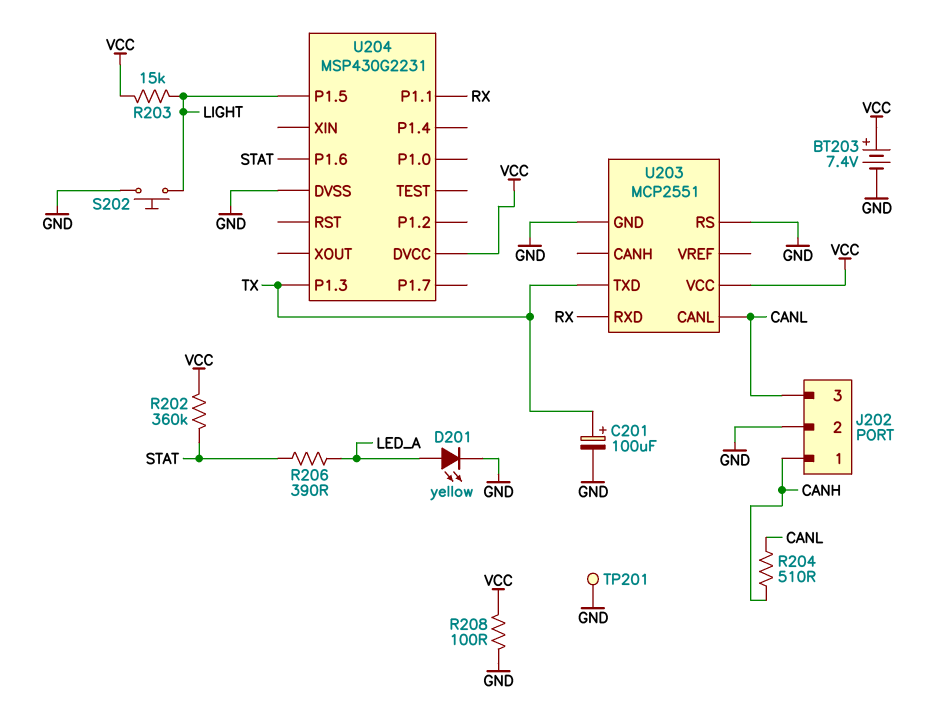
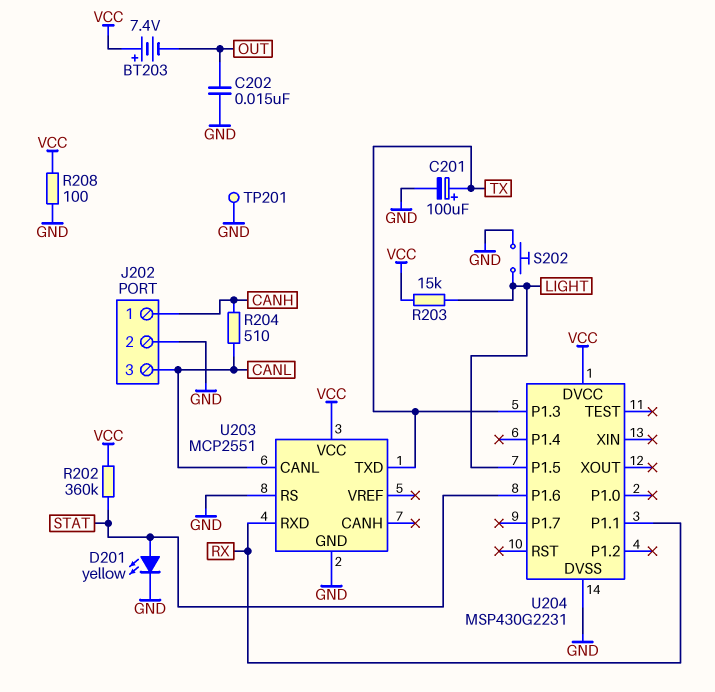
BT203: 7.4V (plus VCC, minus GND) -> 7.4V (plus VCC, minus OUT)
C202: none -> 15nF (GND, OUT)
D201: LED yellow (A LED_A, K GND) -> LED yellow (A STAT, K GND)
R206: 390 (LED_A, STAT) -> none

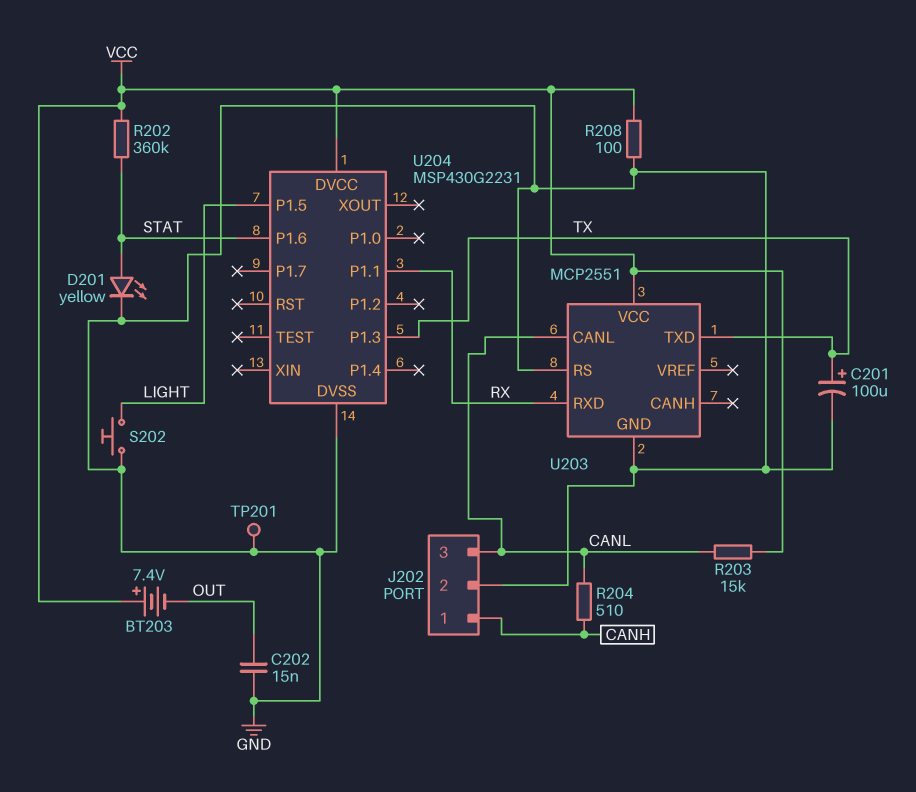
R203: 15k (LIGHT, VCC) -> 15k (CANL, VCC)

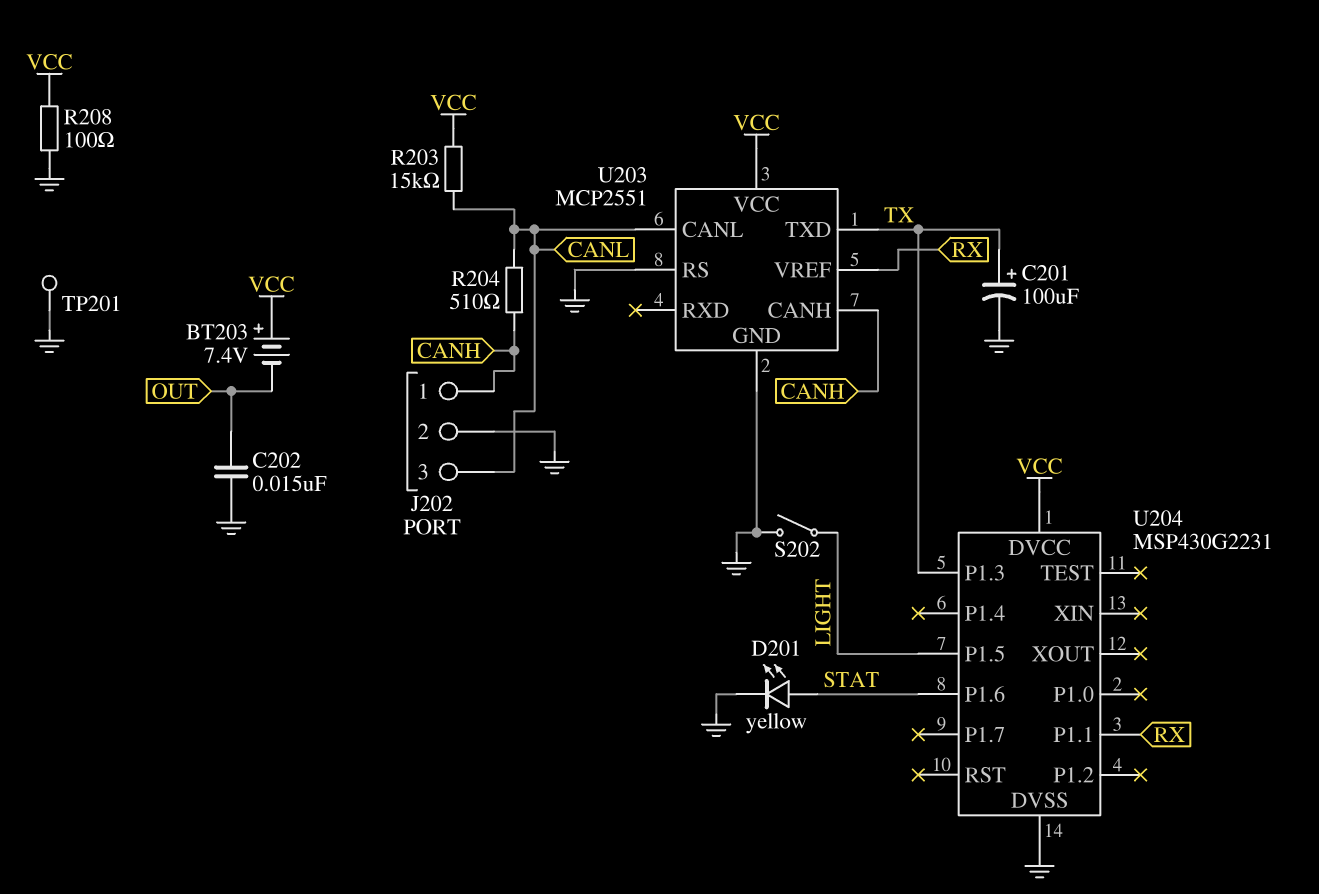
R202: 360k (STAT, VCC) -> none
S202: button (GND, LIGHT) -> switch (GND, LIGHT)
U203 pin CANH: none -> CANH
U203 pin RXD: RX -> none
U203 pin VREF: none -> RX

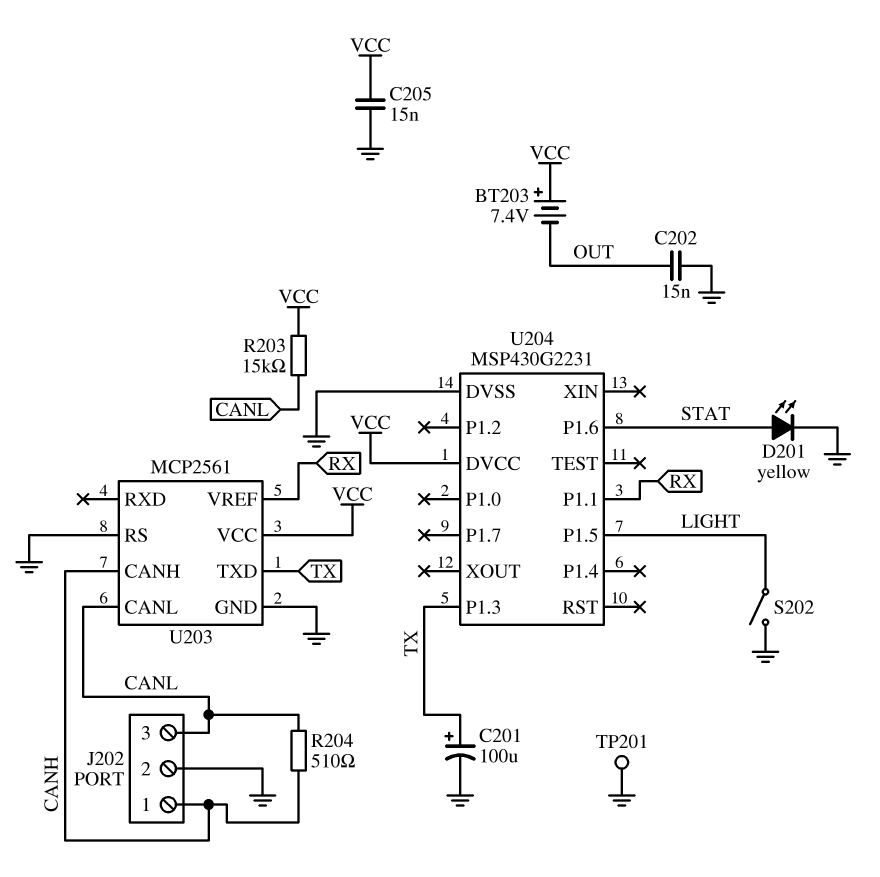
C205: none -> 15nF (GND, VCC)
R208: 100 (GND, VCC) -> none
U203: MCP2551 -> MCP2561

